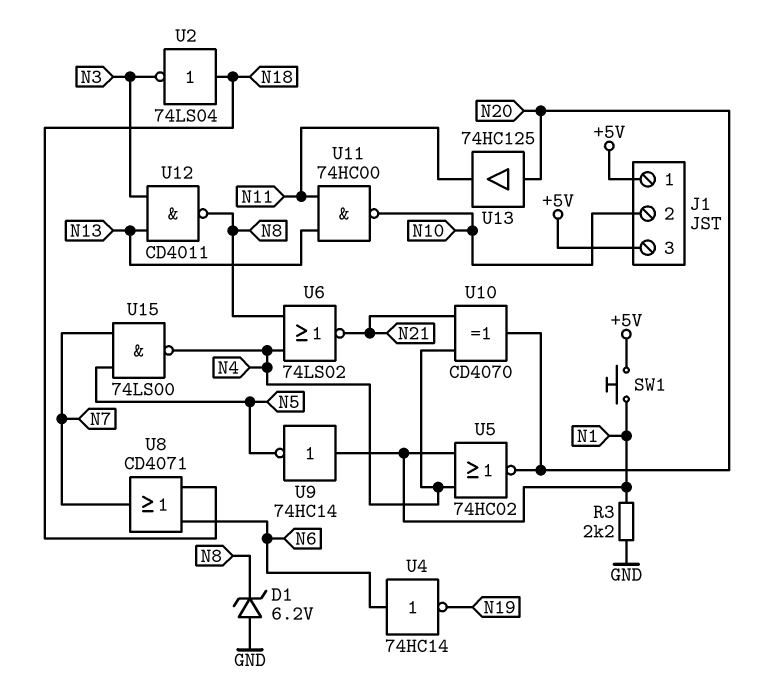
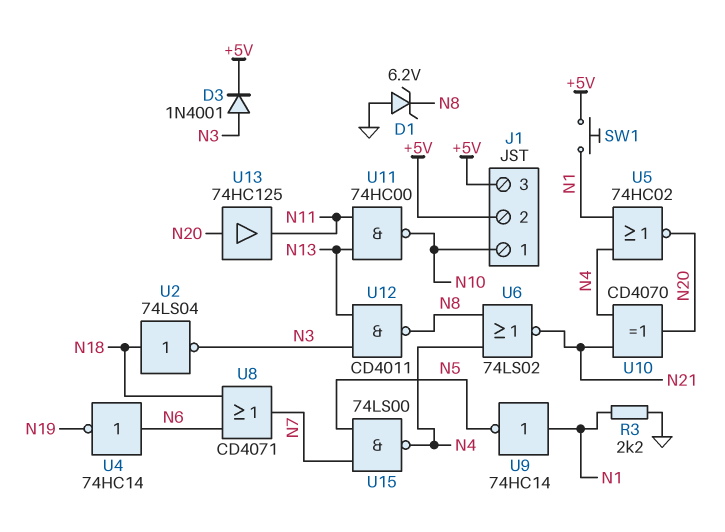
D3: none -> diode 1N4001 (A N3, K +5V)
J1 pin 1: +5V -> N10
J1 pin 2: N10 -> +5V

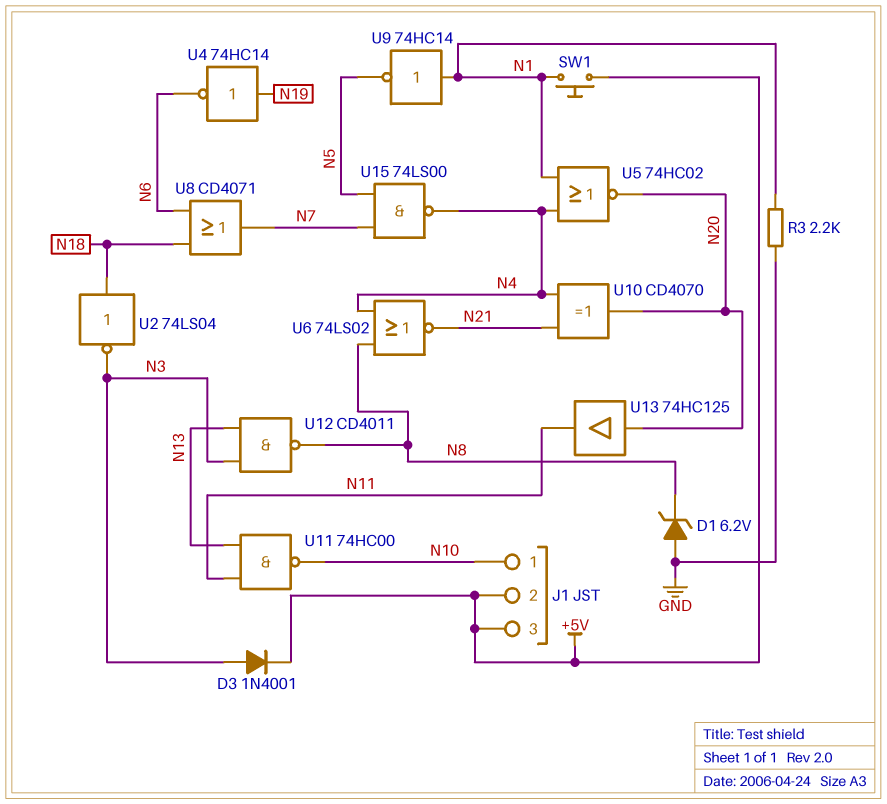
U4: NOT 74HC14 (in N6, out N19) -> NOT 74HC14 (in N19, out N6)

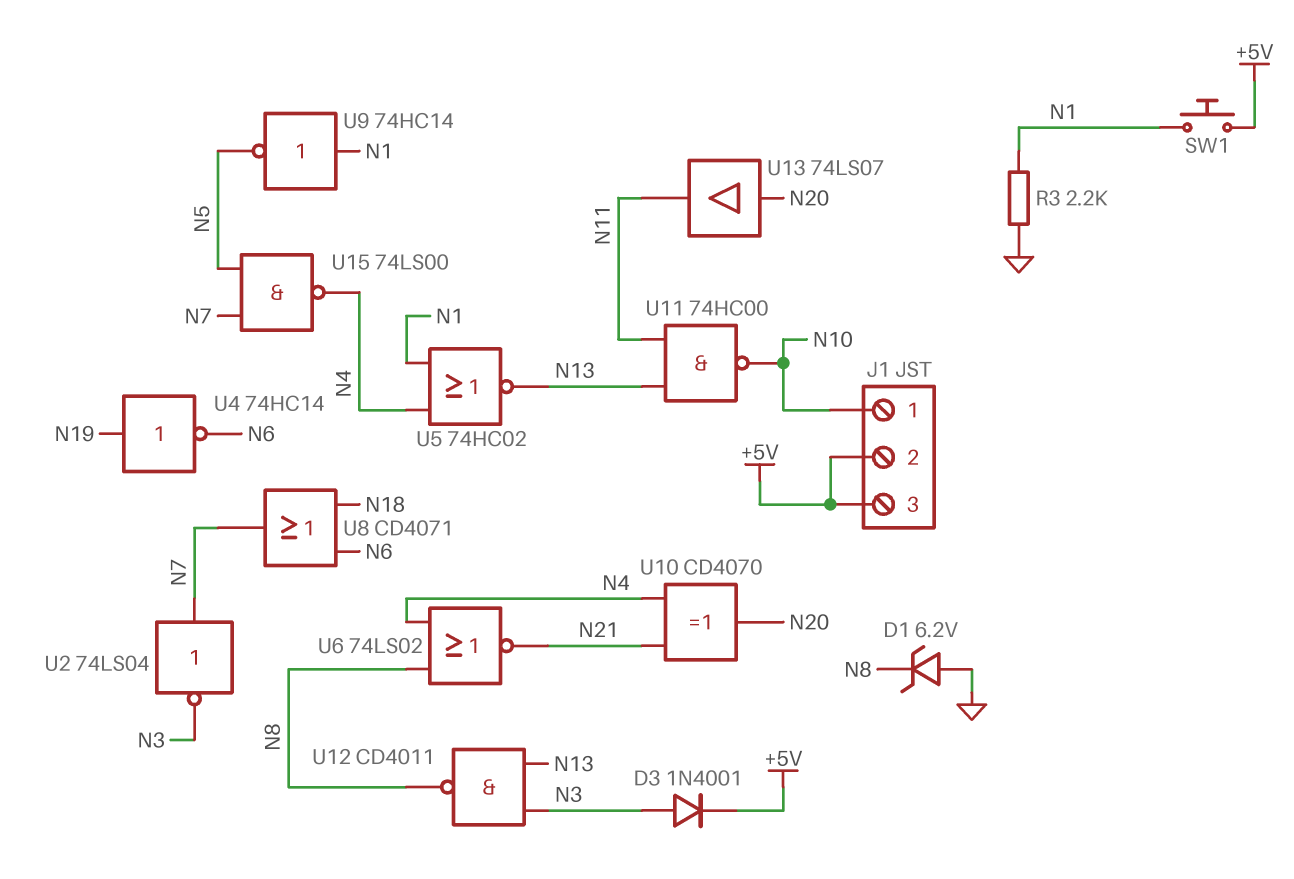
U2: NOT 74LS04 (in N18, out N3) -> NOT 74LS04 (in N7, out N3)
U5: NOR 74HC02 (in N1, in N4, out N20) -> NOR 74HC02 (in N1, in N4, out N13)
U13: buffer 74HC125 (in N20, out N11) -> buffer 74LS07 (in N20, out N11)

